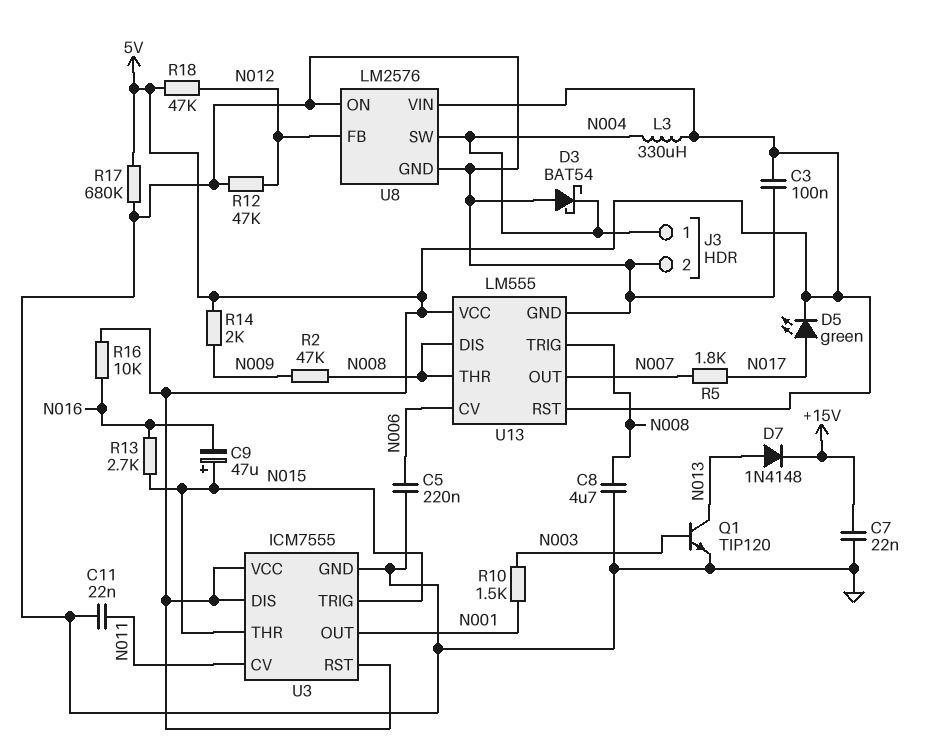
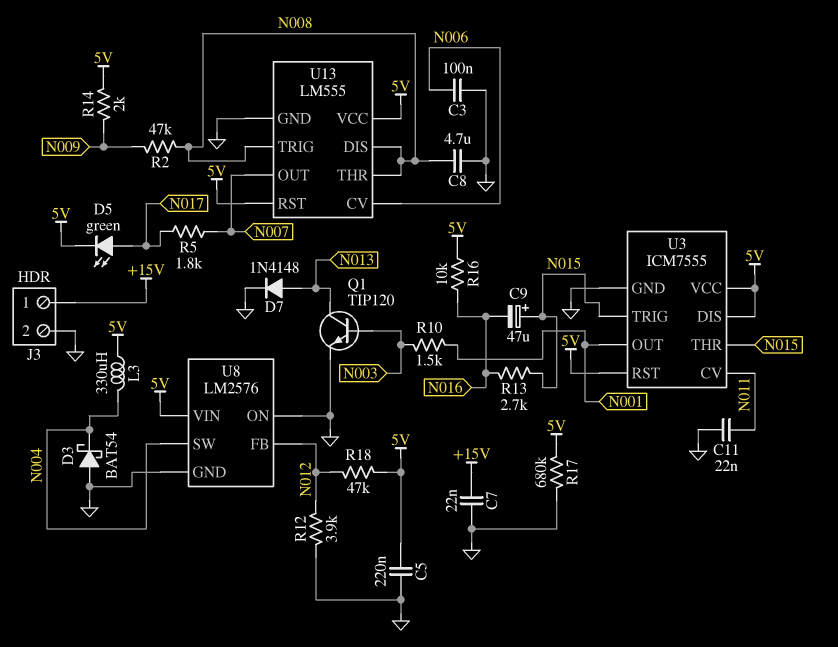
C3: 100nF (5V, GND) -> 100nF (GND, N006)
C5: 220nF (GND, N006) -> 220nF (5V, GND)
D7: diode 1N4148 (A N013, K +15V) -> diode 1N4148 (A N013, K GND)
J3 pin 1: N004 -> +15V
R12: 47k (GND, N012) -> 3.9k (GND, N012)

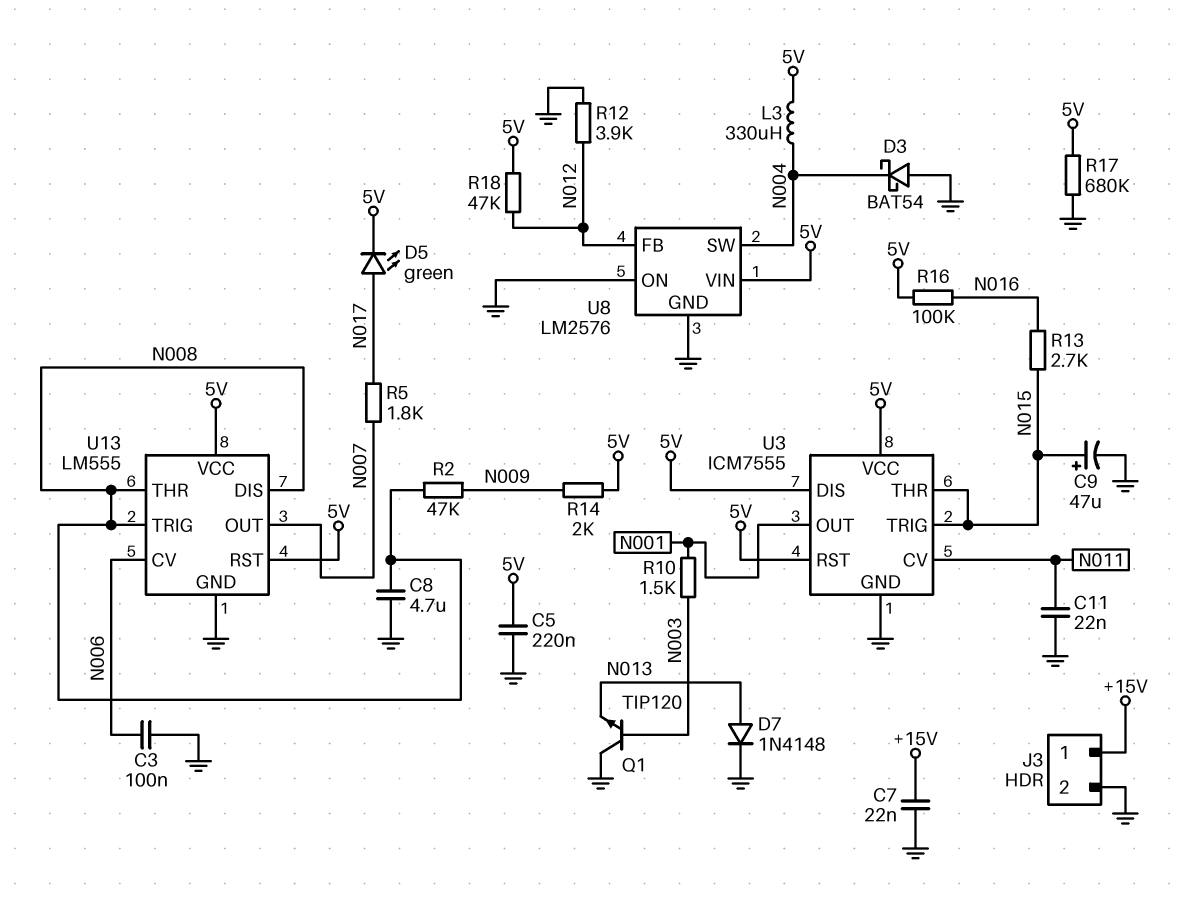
C9: 47uF (plus N015, minus N016) -> 47uF (plus N015, minus GND)
Q1: NPN TIP120 (B N003, C N013, E GND) -> NPN TIP120 (B N003, C GND, E N013)
R16: 10k (5V, N016) -> 100k (5V, N016)

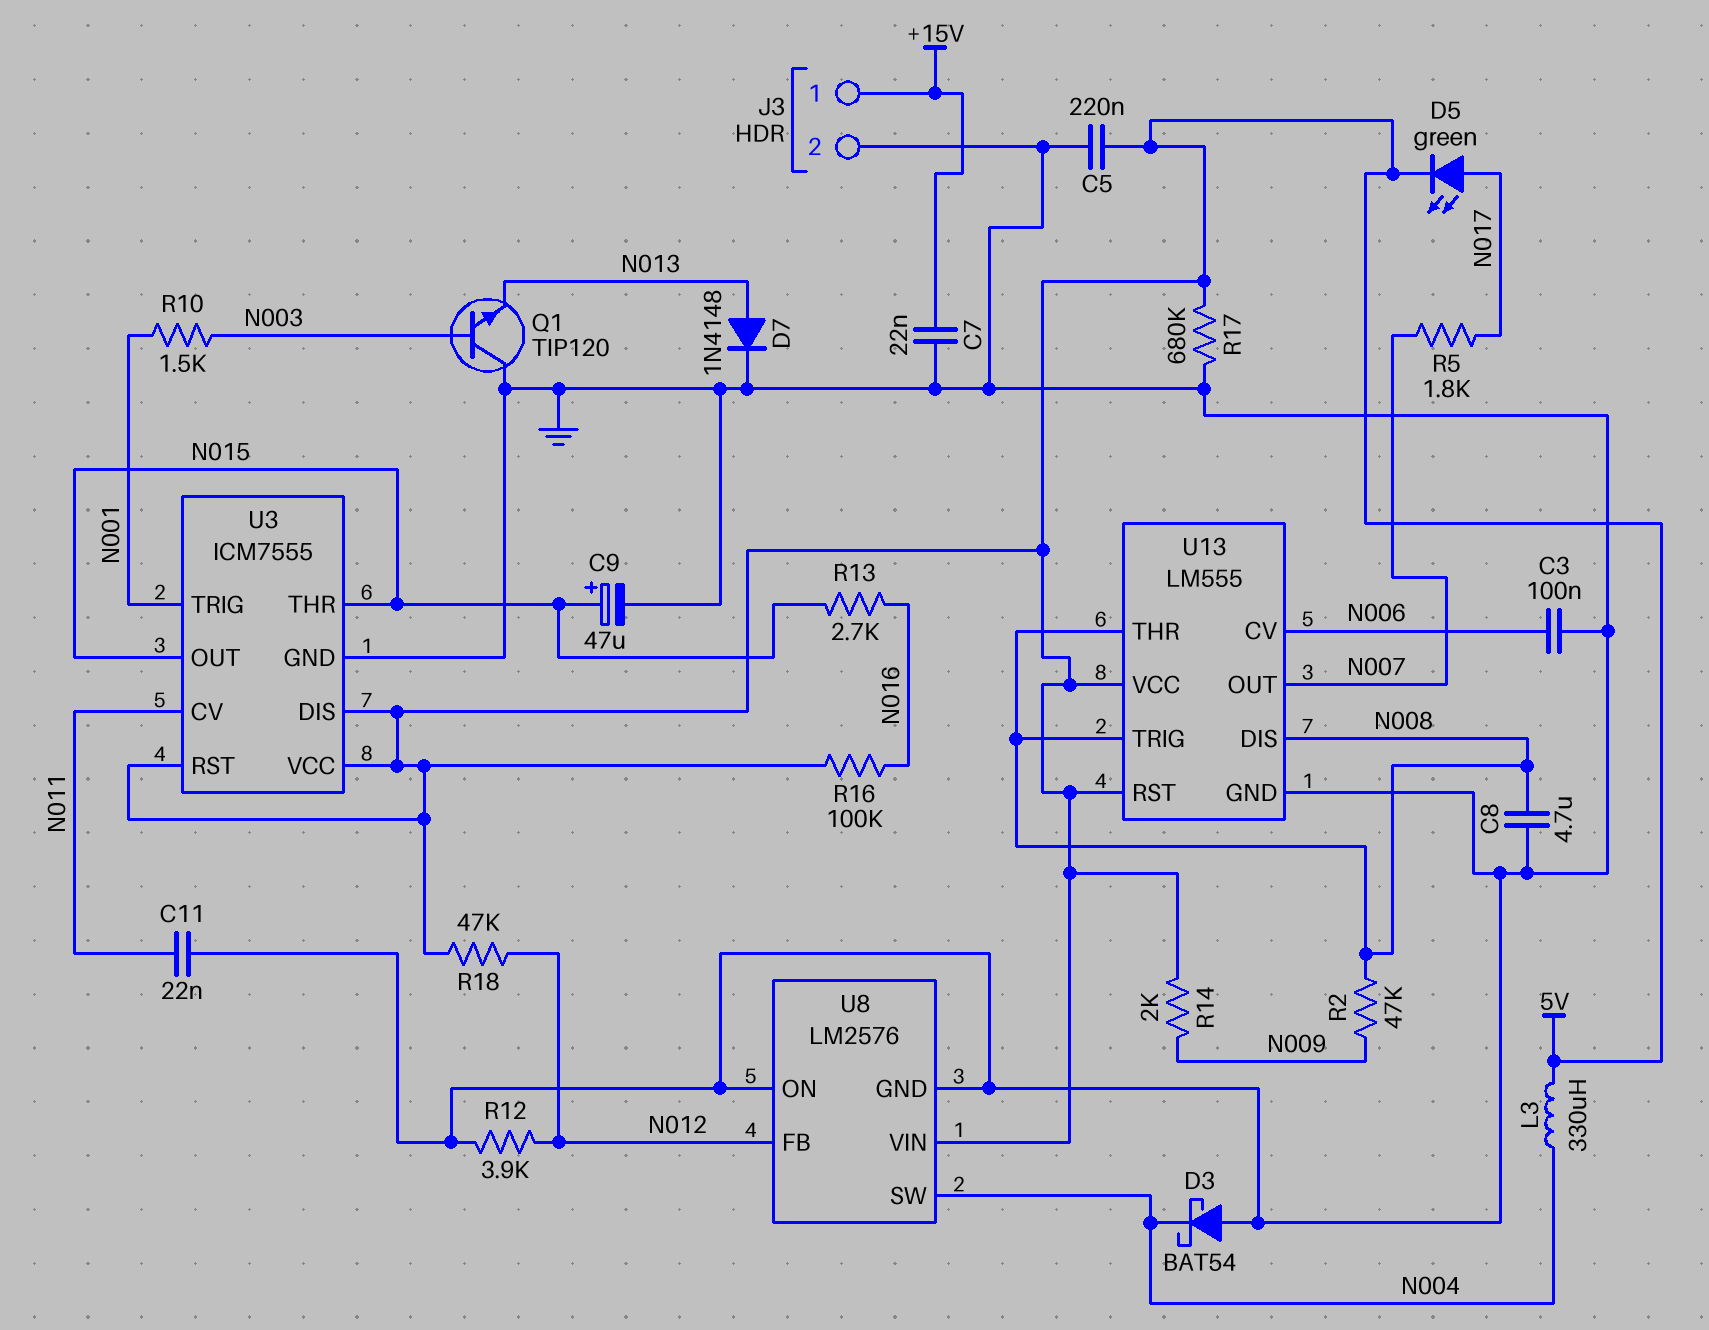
U3 pin OUT: N001 -> N015
U3 pin TRIG: N015 -> N001

